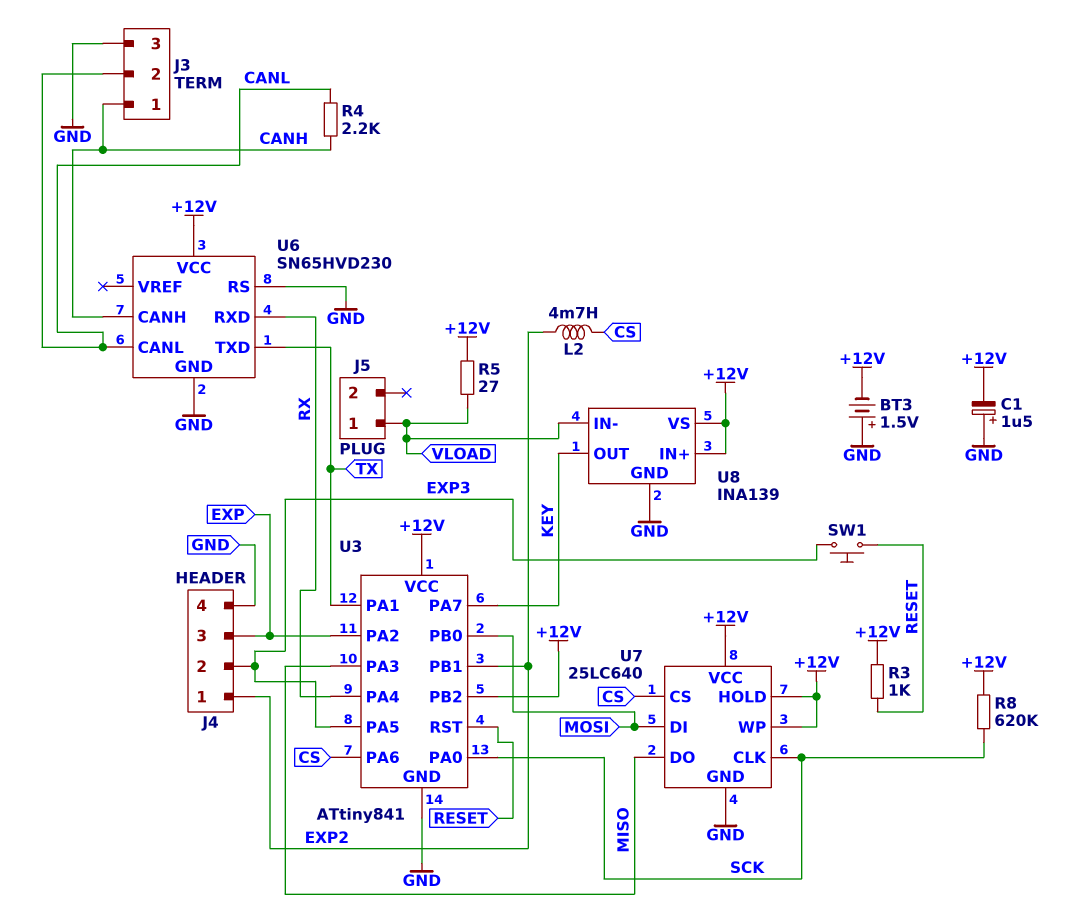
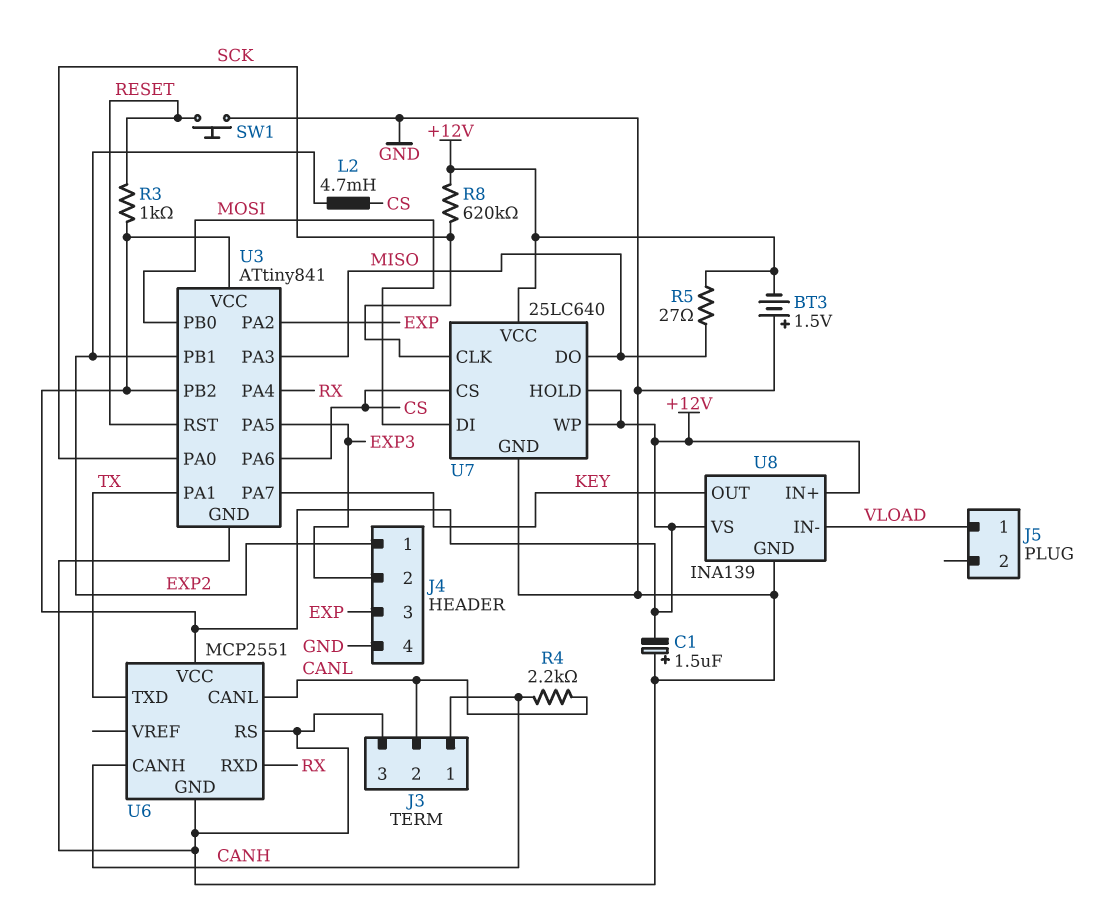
R5: 27 (+12V, VLOAD) -> 27 (+12V, MISO)
SW1: button (EXP3, RESET) -> button (GND, RESET)
U6: SN65HVD230 -> MCP2551

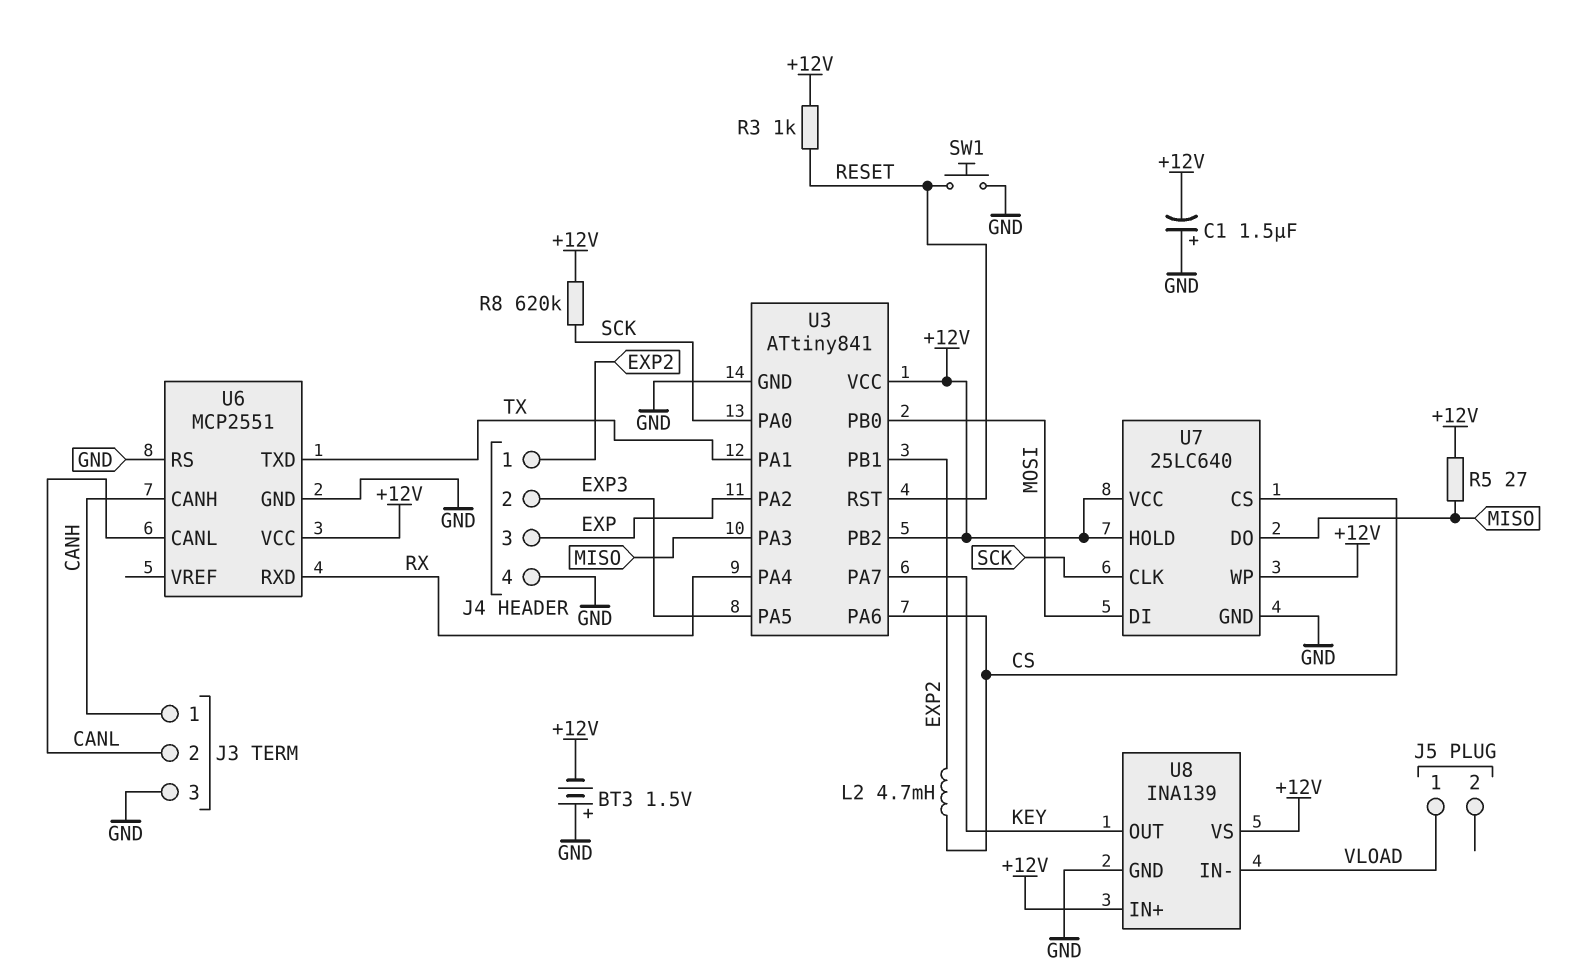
R4: 2.2k (CANH, CANL) -> none

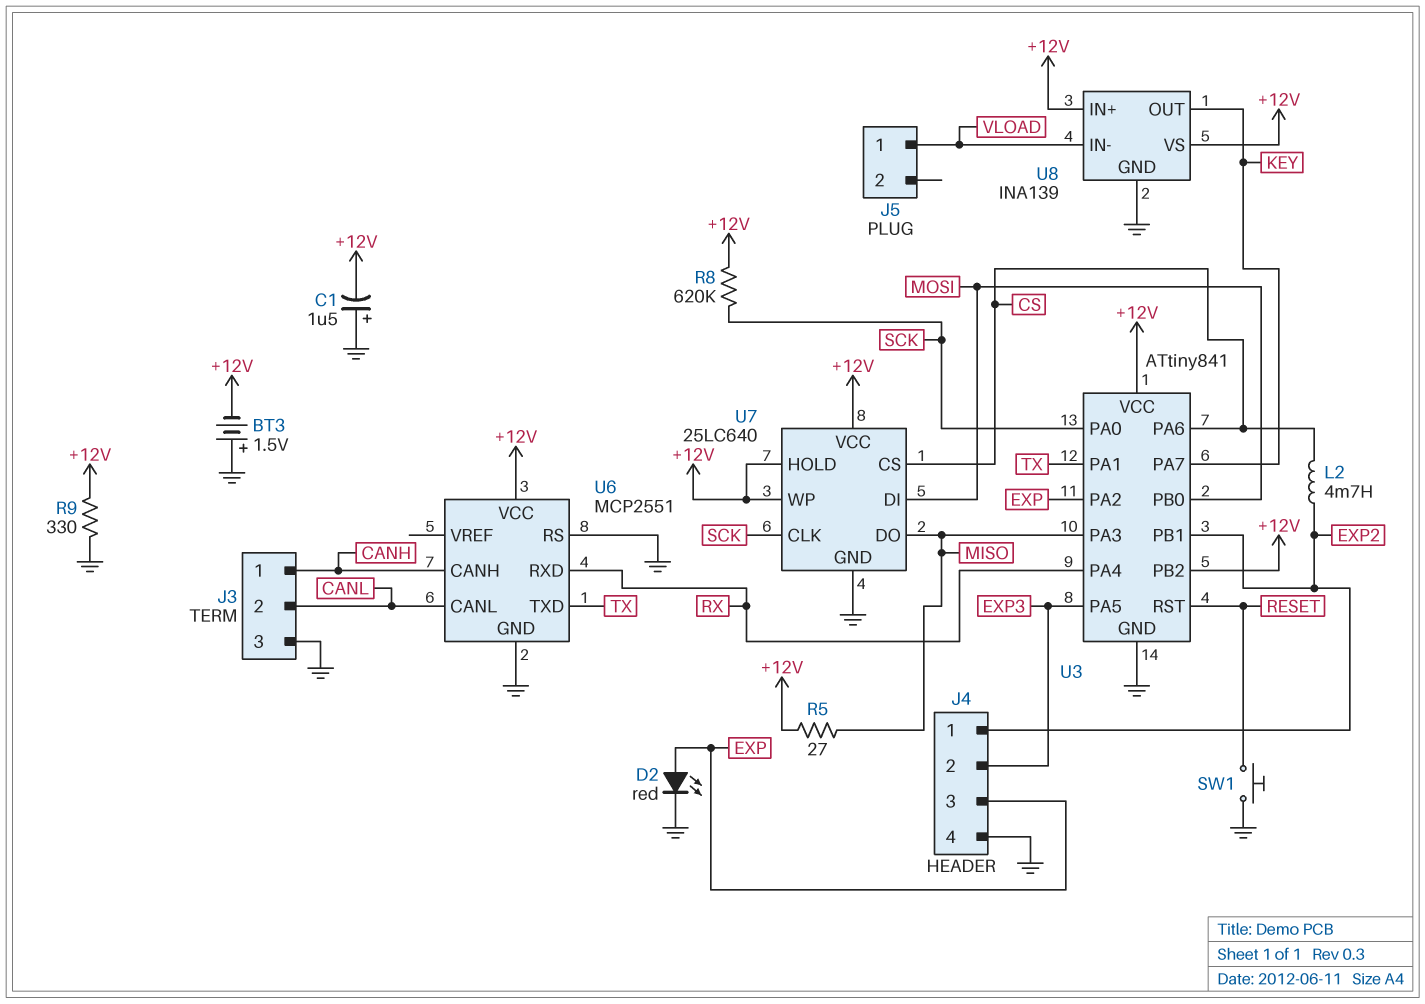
D2: none -> LED red (A EXP, K GND)
R3: 1k (+12V, RESET) -> none
R9: none -> 330 (+12V, GND)

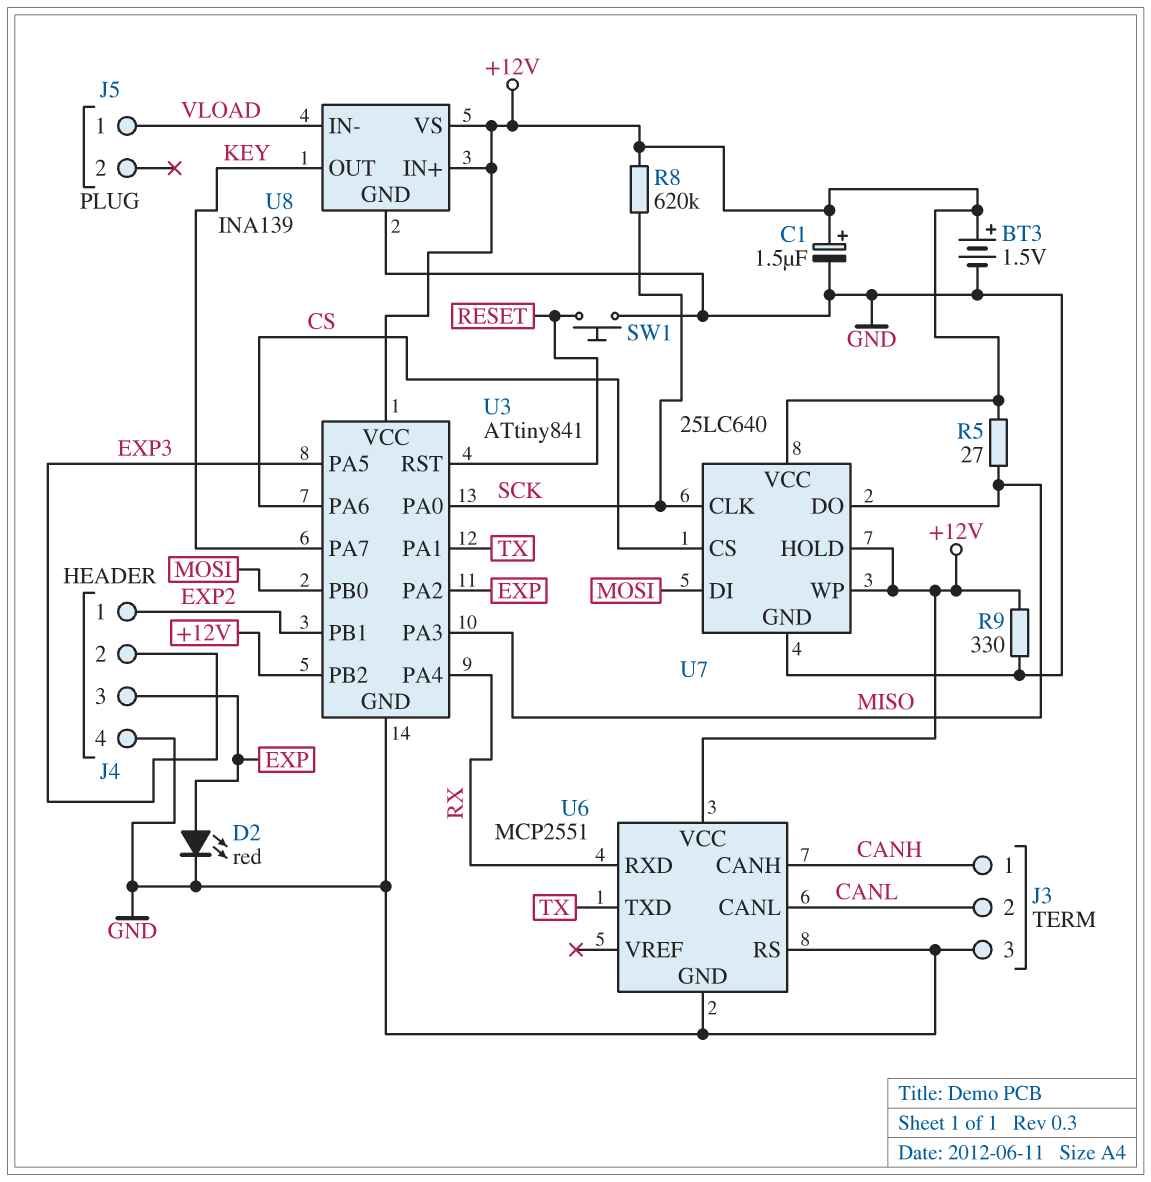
BT3: 1.5V (plus GND, minus +12V) -> 1.5V (plus +12V, minus GND)
C1: 1.5uF (plus GND, minus +12V) -> 1.5uF (plus +12V, minus GND)
L2: 4.7mH (CS, EXP2) -> none

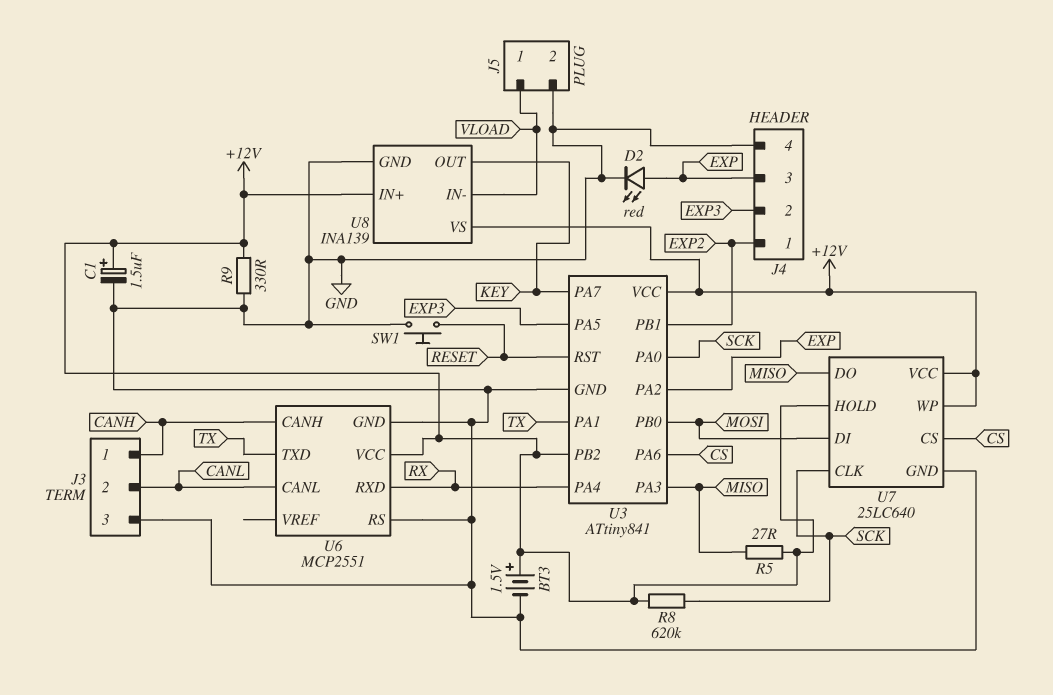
J5 pin 2: none -> GND

